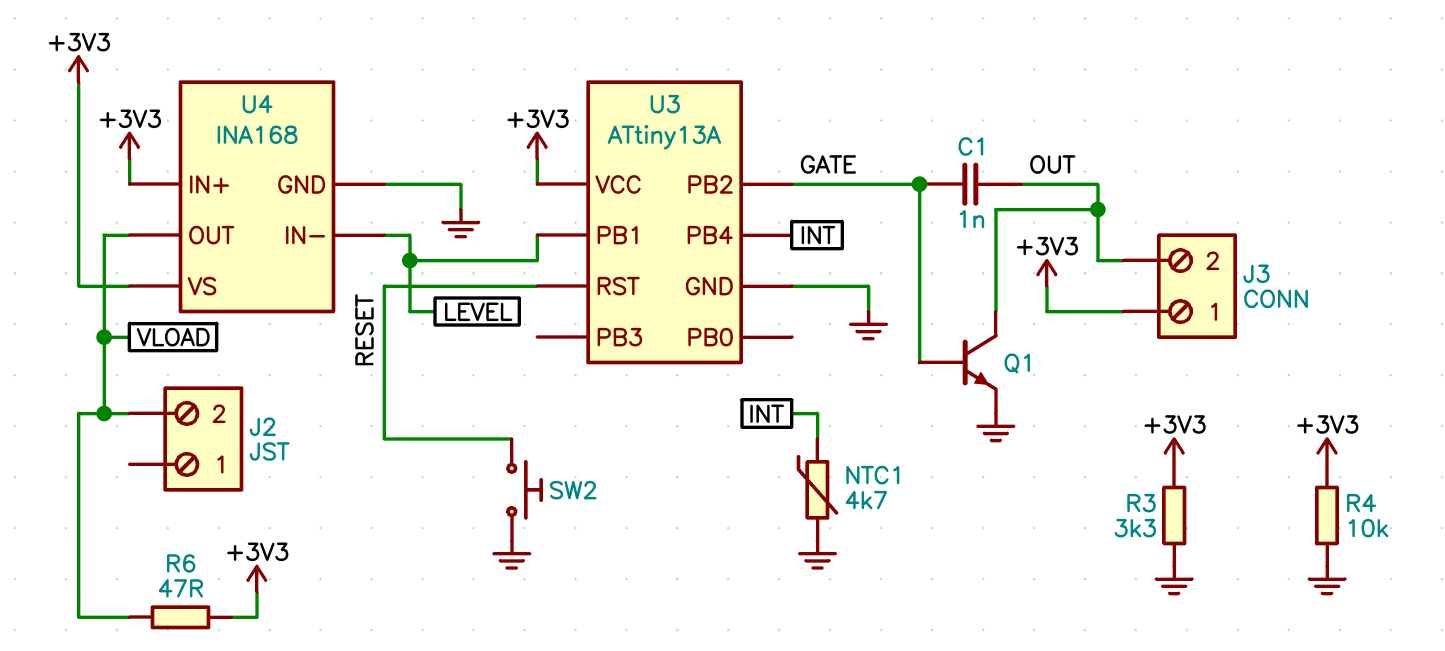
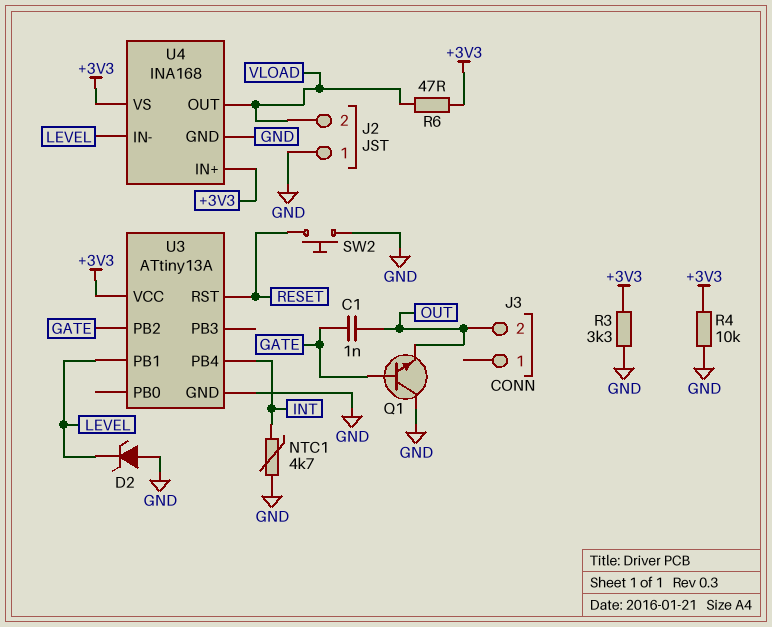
D2: none -> zener (A GND, K LEVEL)
J2 pin 1: none -> GND
J3 pin 1: +3V3 -> none
Q1: NPN (B GATE, C OUT, E GND) -> NPN (B GATE, C GND, E OUT)

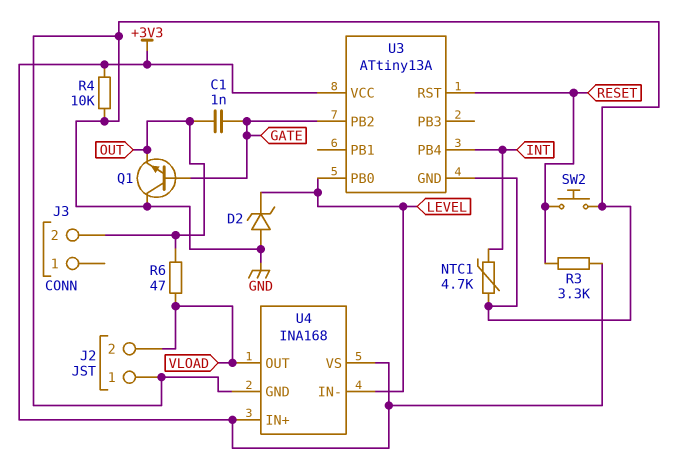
R3: 3.3k (+3V3, GND) -> 3.3k (+3V3, RESET)
R6: 47 (+3V3, VLOAD) -> 47 (OUT, VLOAD)
U3 pin PB0: none -> LEVEL
U3 pin PB1: LEVEL -> none

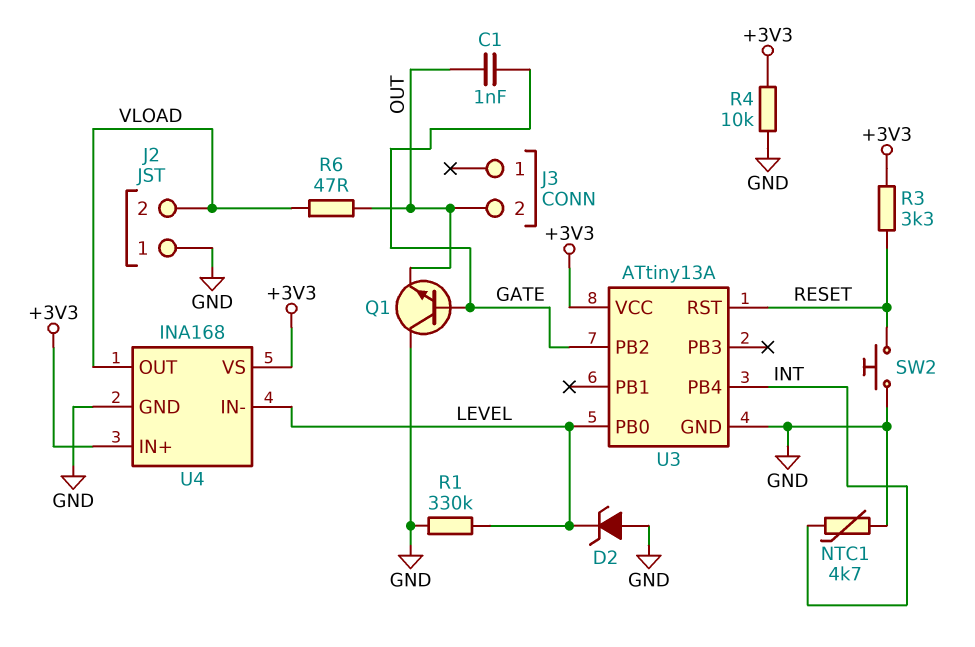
R1: none -> 330k (GND, LEVEL)

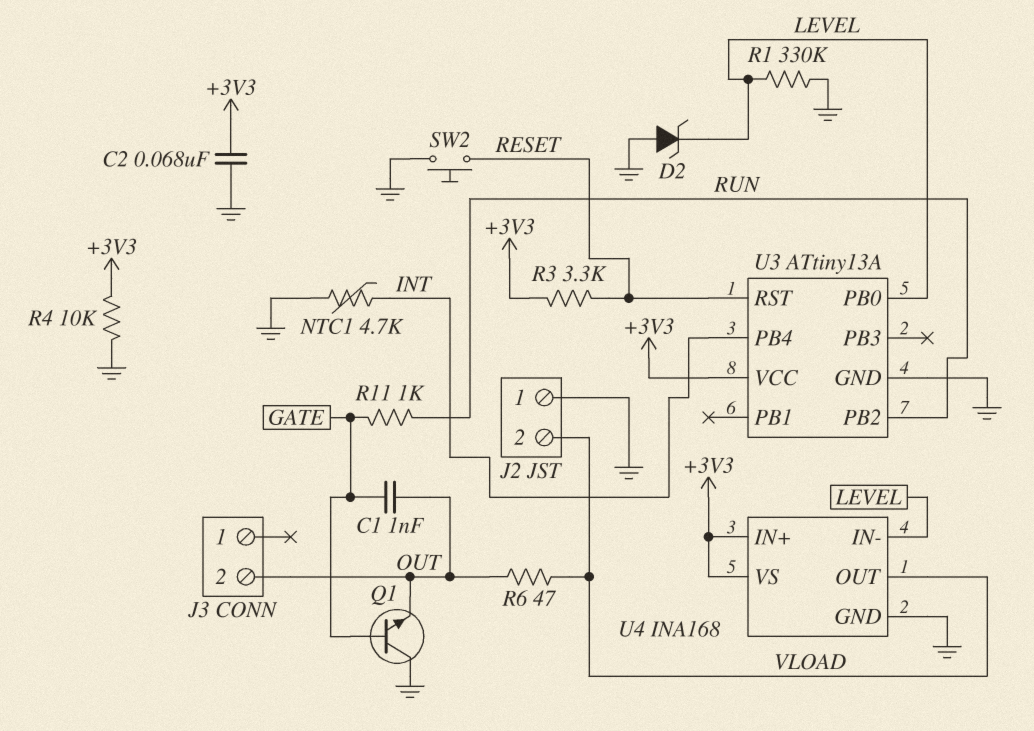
C2: none -> 68nF (+3V3, GND)
R11: none -> 1k (GATE, RUN)
U3 pin PB2: GATE -> RUN

